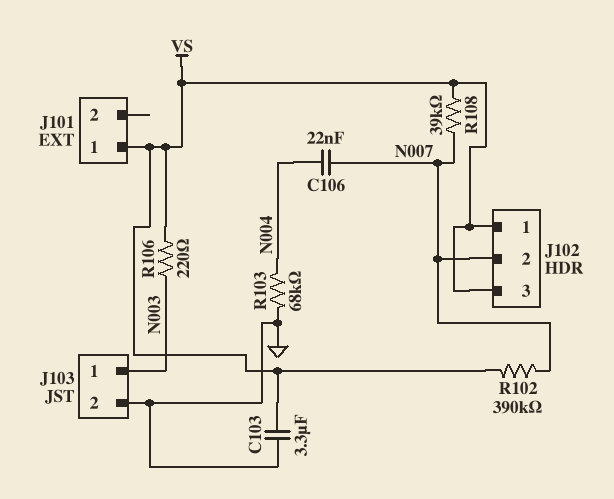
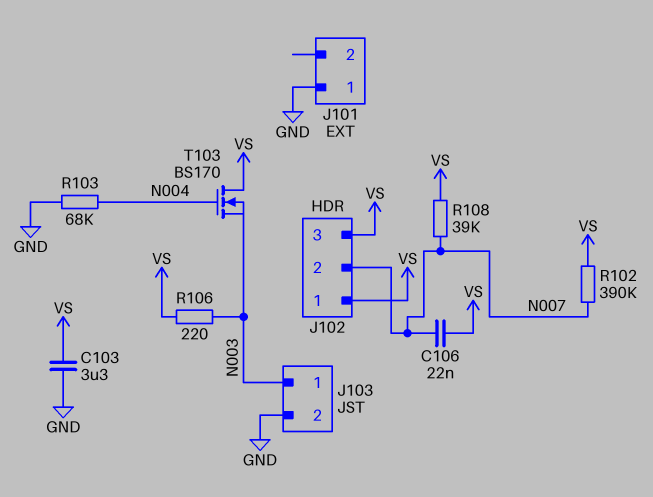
C106: 22nF (N004, N007) -> 22nF (N007, VS)
J101 pin 1: VS -> GND
T103: none -> NMOS BS170 (G N004, D VS, S N003)

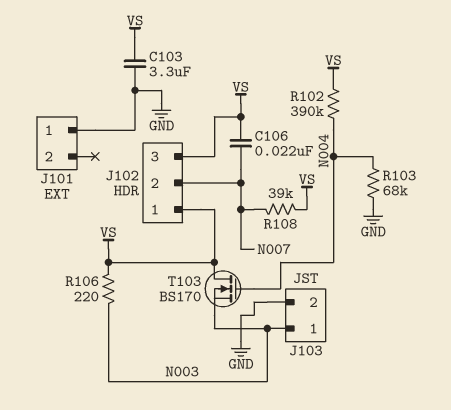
R102: 390k (N007, VS) -> 390k (N004, VS)

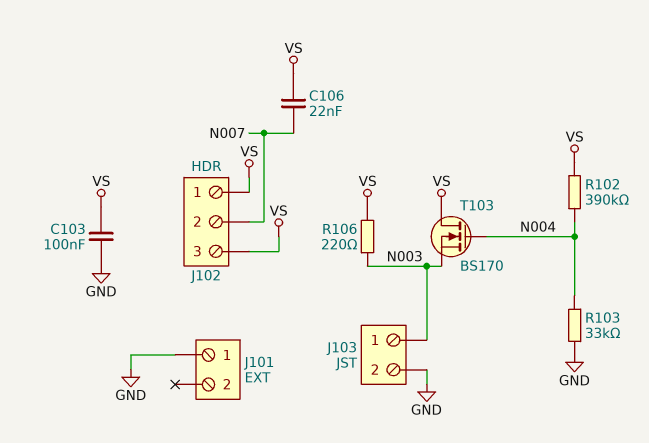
C103: 3.3uF (GND, VS) -> 100nF (GND, VS)
R103: 68k (GND, N004) -> 33k (GND, N004)
R108: 39k (N007, VS) -> none

